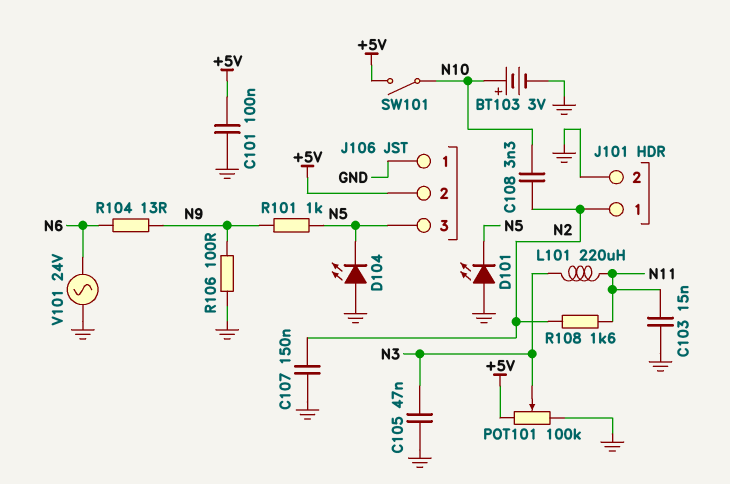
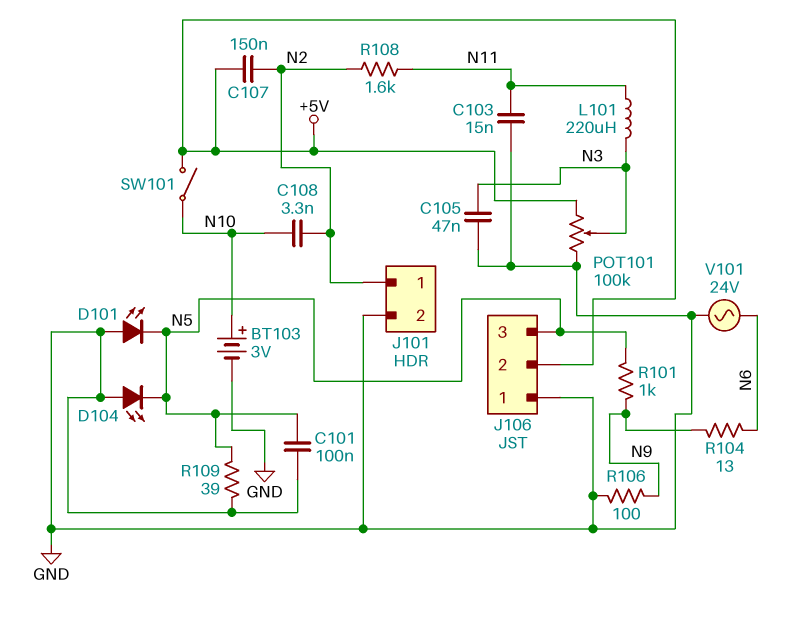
C101: 100nF (+5V, GND) -> 100nF (GND, N5)
C107: 150nF (GND, N2) -> 150nF (+5V, N2)
R109: none -> 39 (GND, N5)

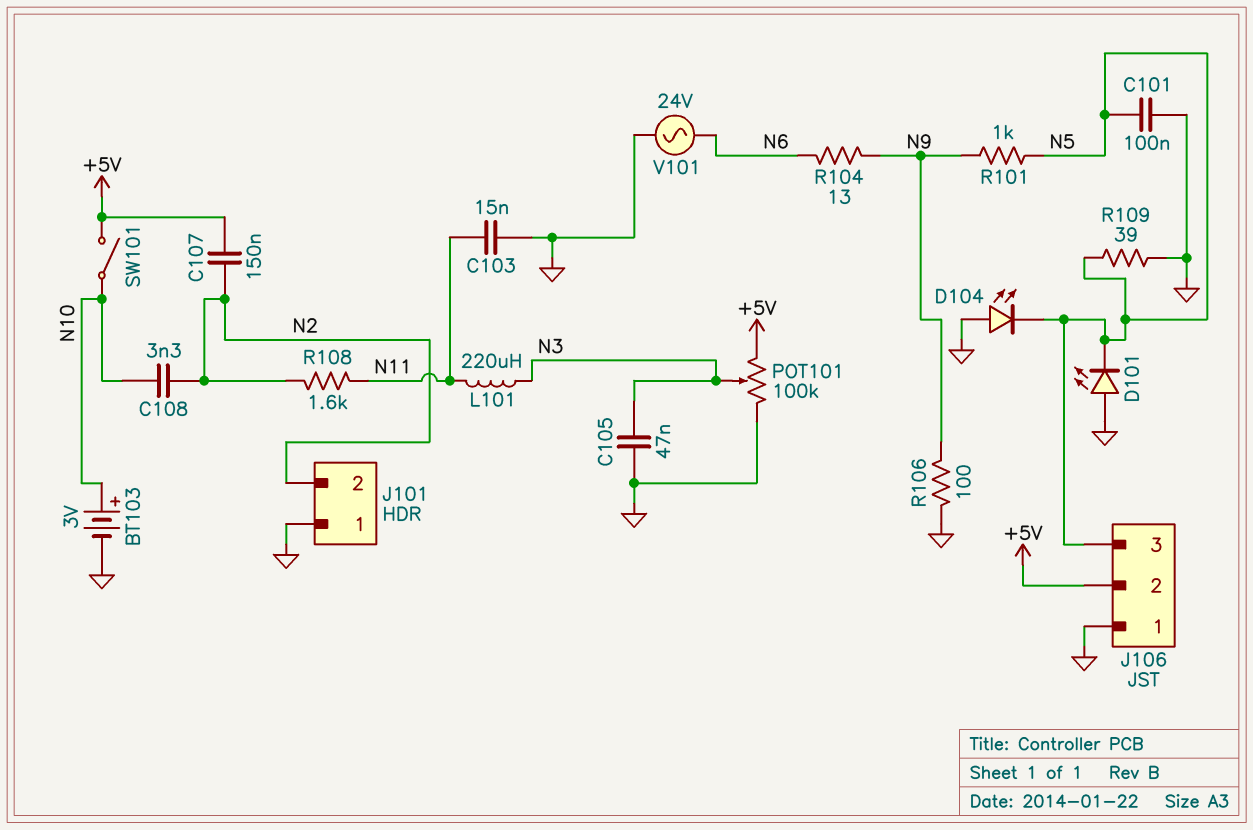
J101 pin 1: N2 -> GND
J101 pin 2: GND -> N2

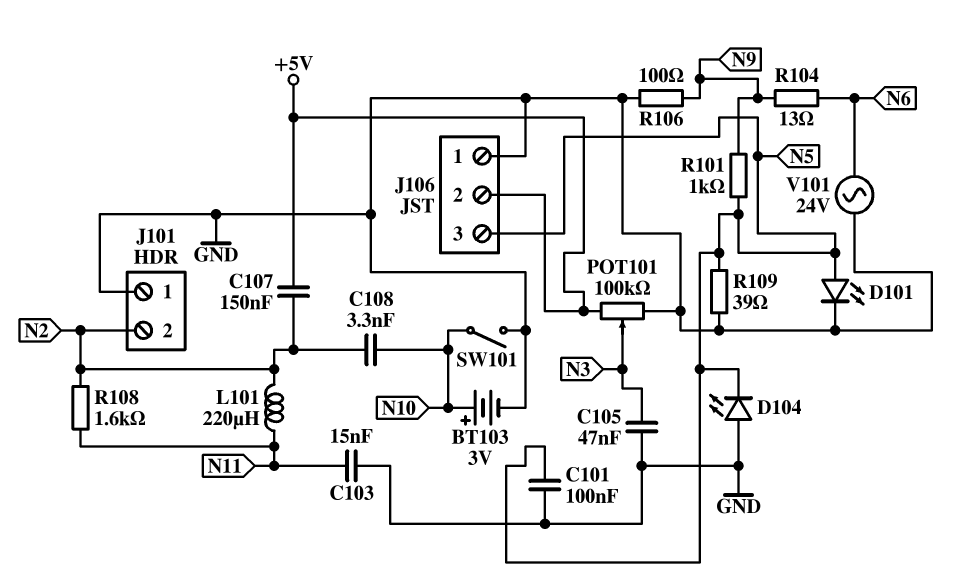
D101: LED (A GND, K N5) -> LED (A N5, K GND)
L101: 220uH (N3, N11) -> 220uH (N2, N11)
SW101: switch (+5V, N10) -> switch (GND, N10)

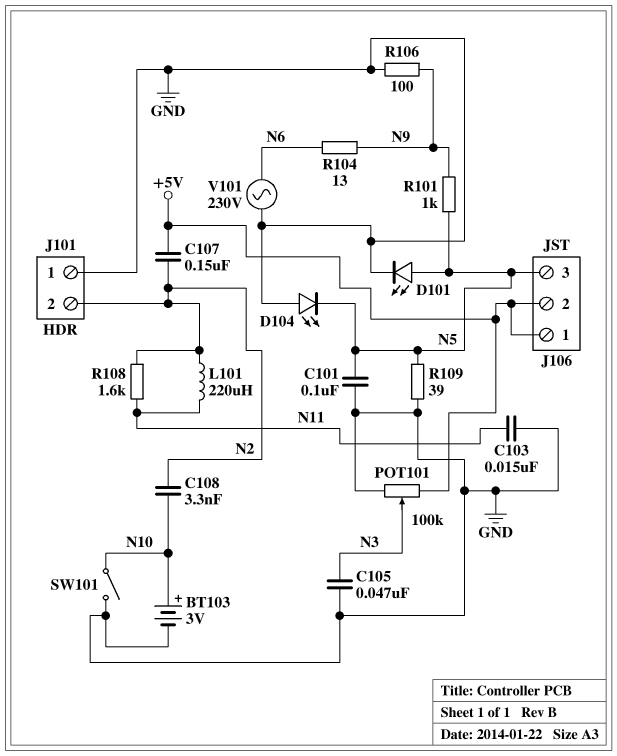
J106 pin 1: GND -> +5V
V101: AC 24V (GND, N6) -> AC 230V (GND, N6)

